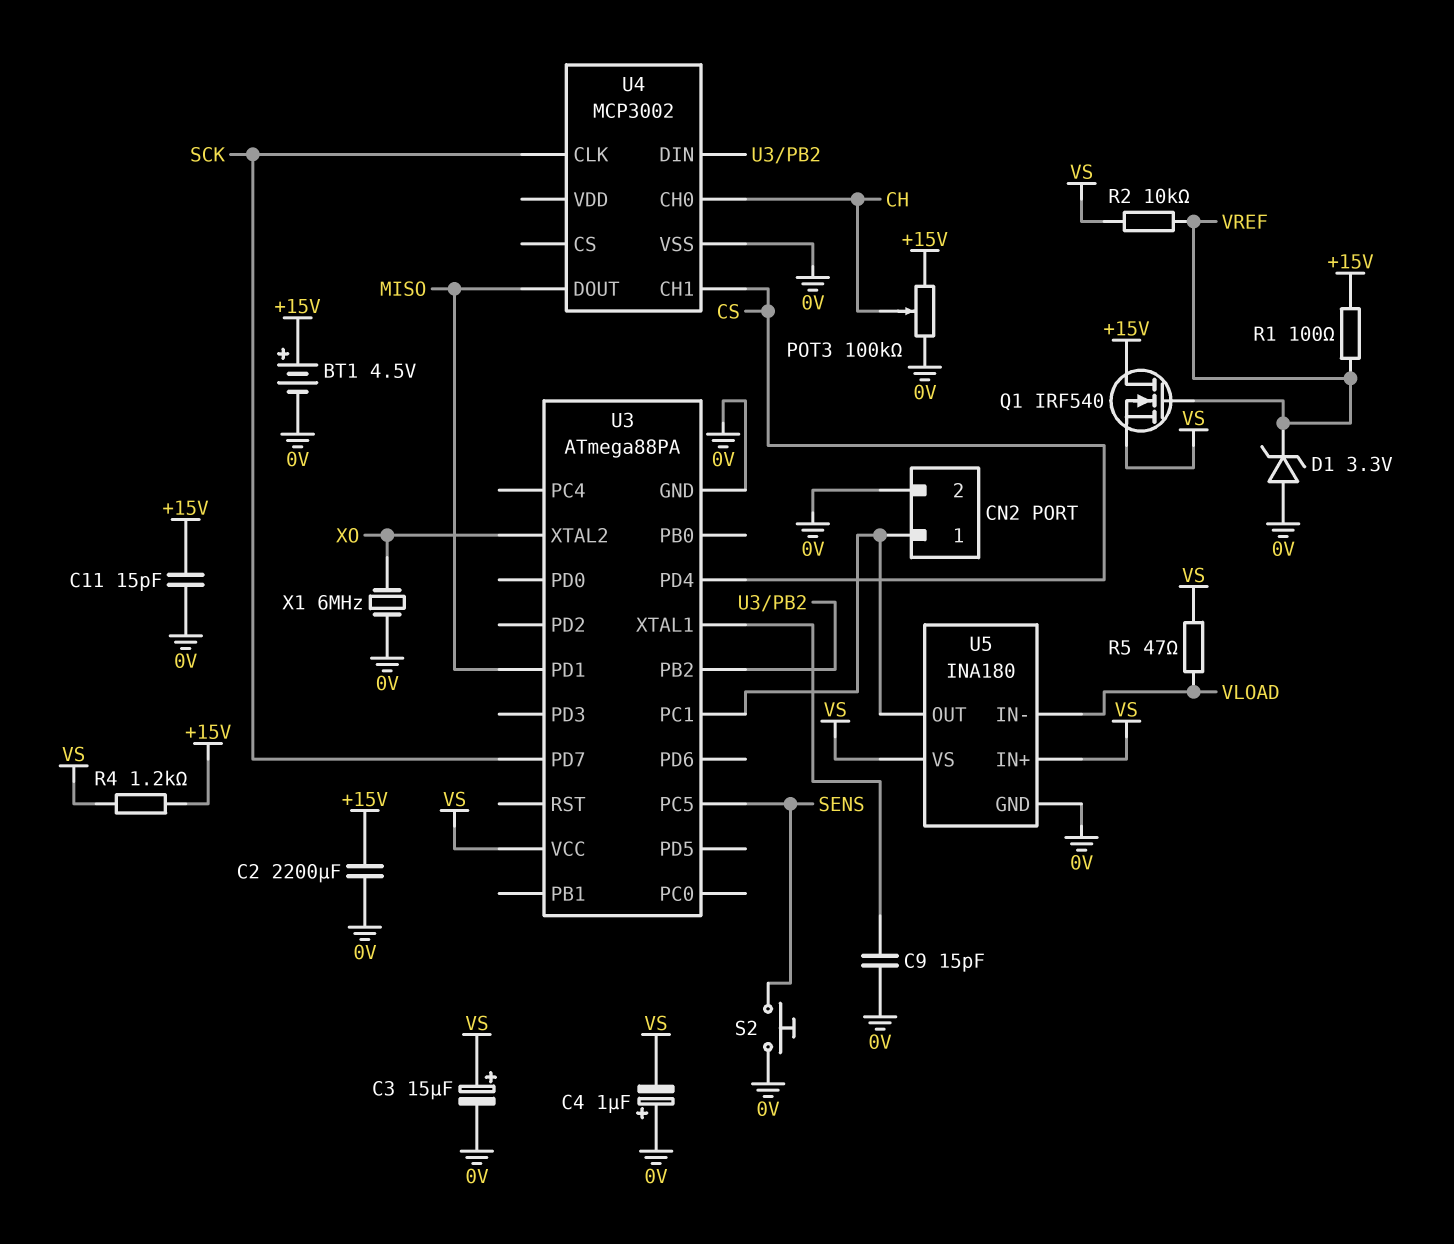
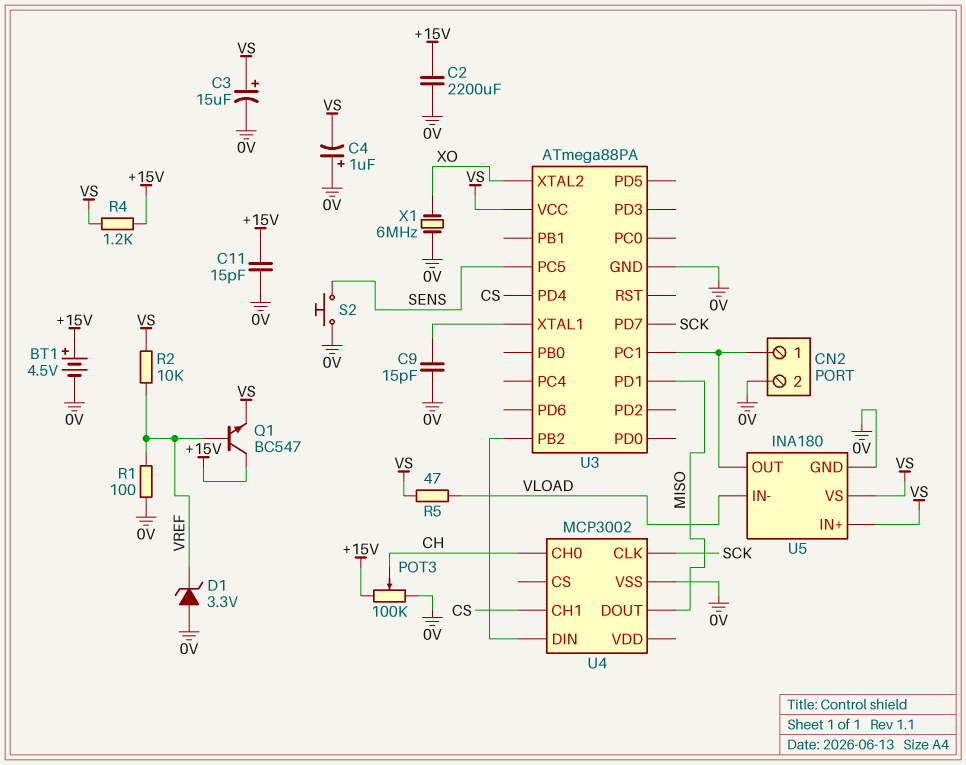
Q1: NMOS IRF540 (G VREF, D +15V, S VS) -> NPN BC547 (B VREF, C +15V, E VS)
R1: 100 (+15V, VREF) -> 100 (0V, VREF)

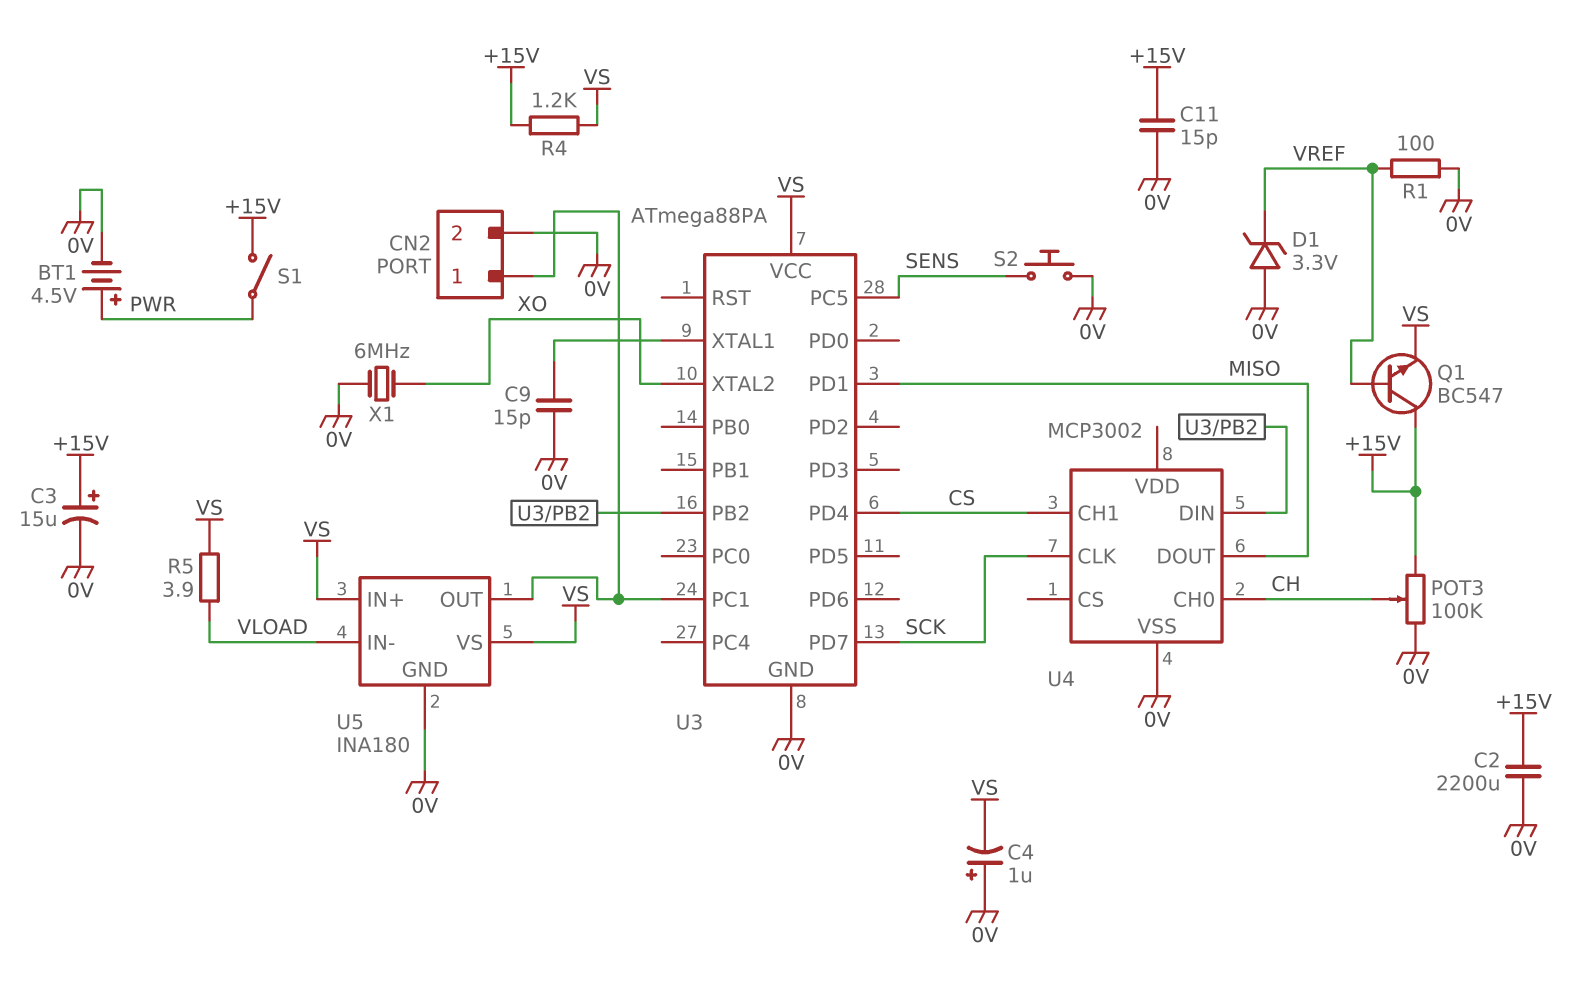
BT1: 4.5V (plus +15V, minus 0V) -> 4.5V (plus PWR, minus 0V)
C3: 15uF (plus VS, minus 0V) -> 15uF (plus +15V, minus 0V)
R2: 10k (VREF, VS) -> none
R5: 47 (VLOAD, VS) -> 3.9 (VLOAD, VS)
S1: none -> switch (+15V, PWR)

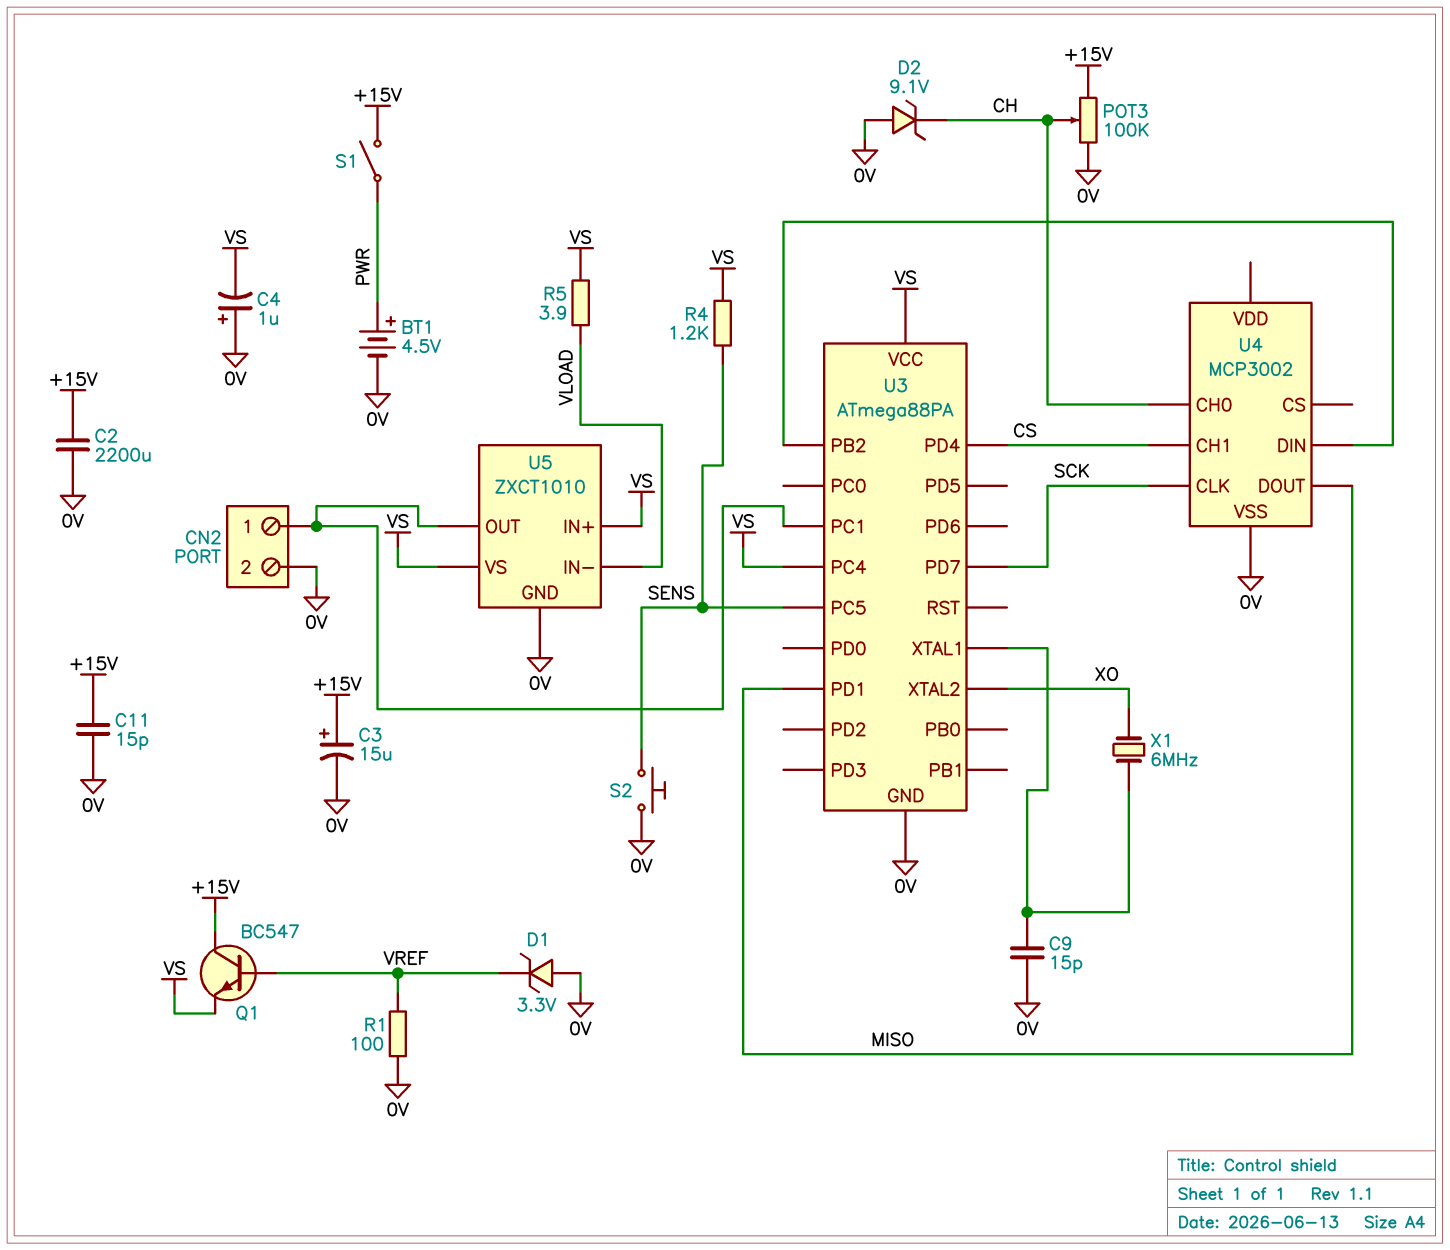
D2: none -> zener 9.1V (A 0V, K CH)
R4: 1.2k (+15V, VS) -> 1.2k (SENS, VS)
U3 pin PC4: none -> VS
U5: INA180 -> ZXCT1010
X1: 6MHz (0V, XO) -> 6MHz (U3/XTAL1, XO)

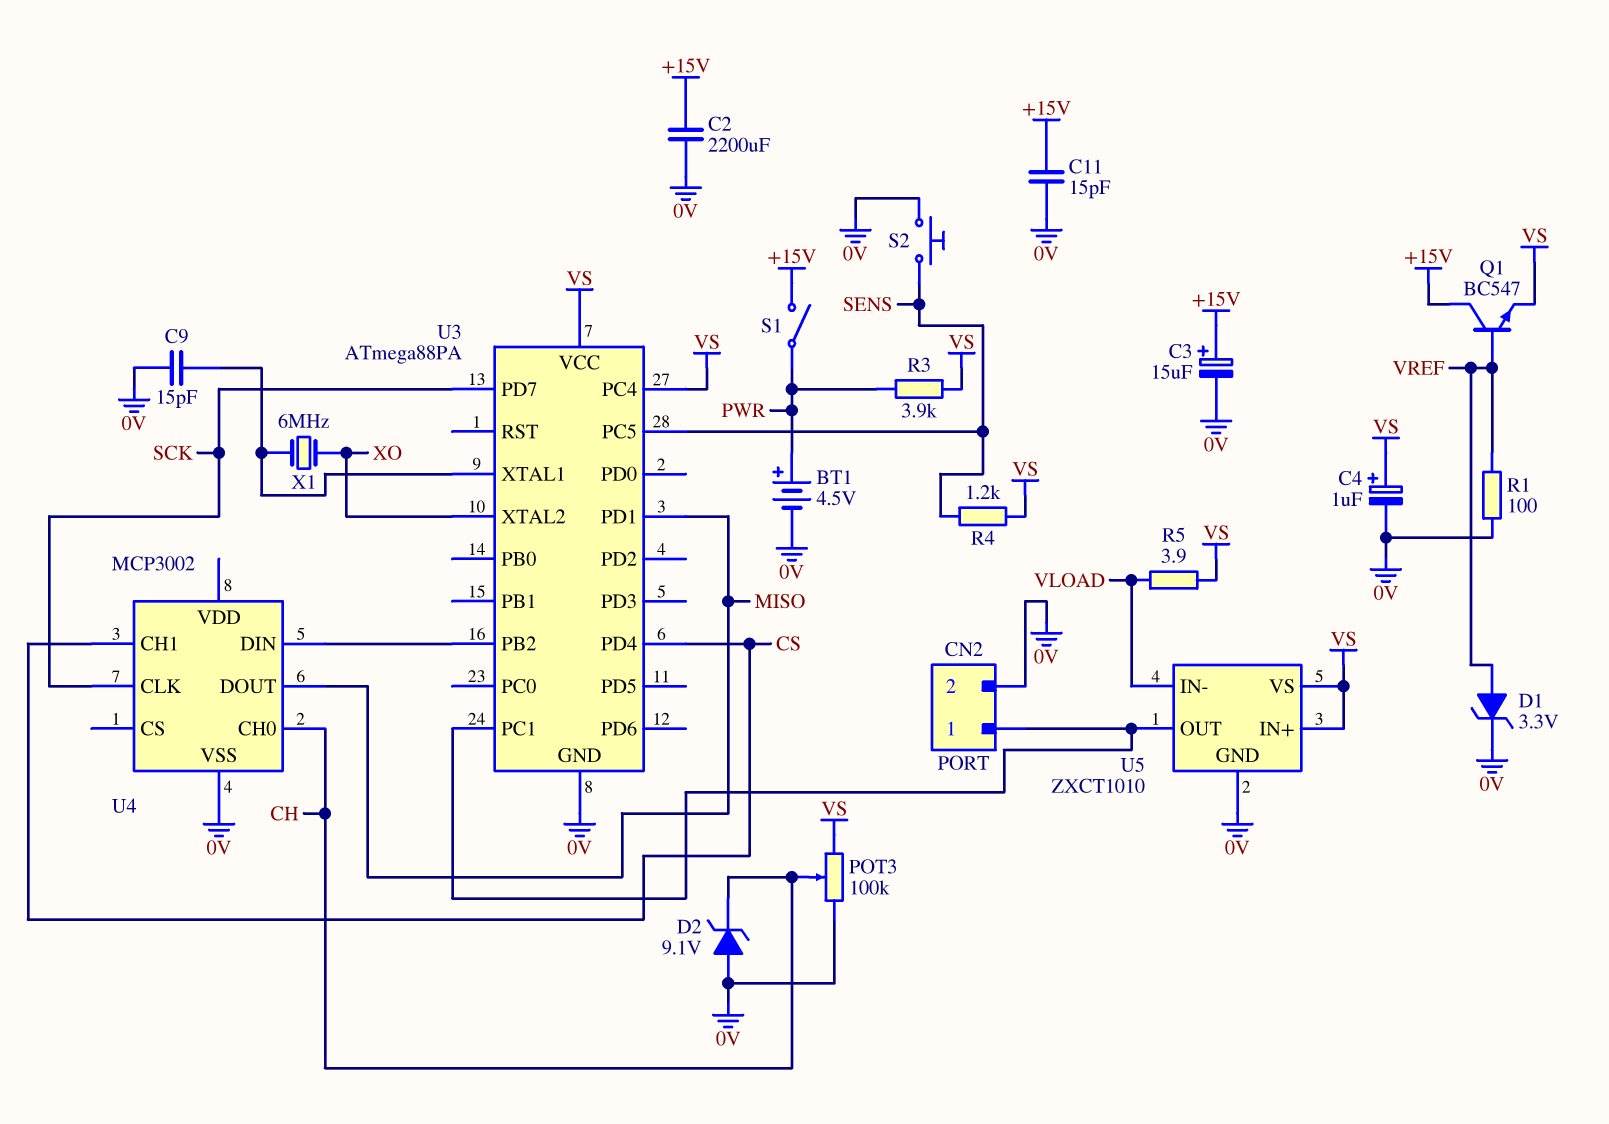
C4: 1uF (plus 0V, minus VS) -> 1uF (plus VS, minus 0V)
D1: zener 3.3V (A 0V, K VREF) -> zener 3.3V (A VREF, K 0V)
POT3: 100k (+15V, 0V, wiper CH) -> 100k (0V, VS, wiper CH)
R3: none -> 3.9k (PWR, VS)

